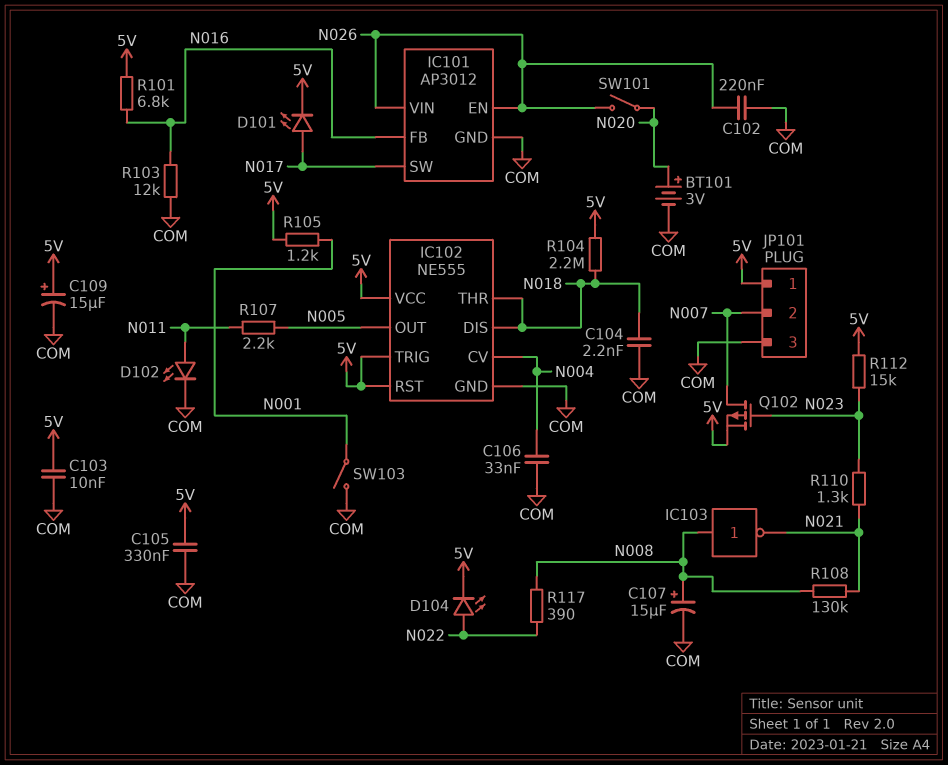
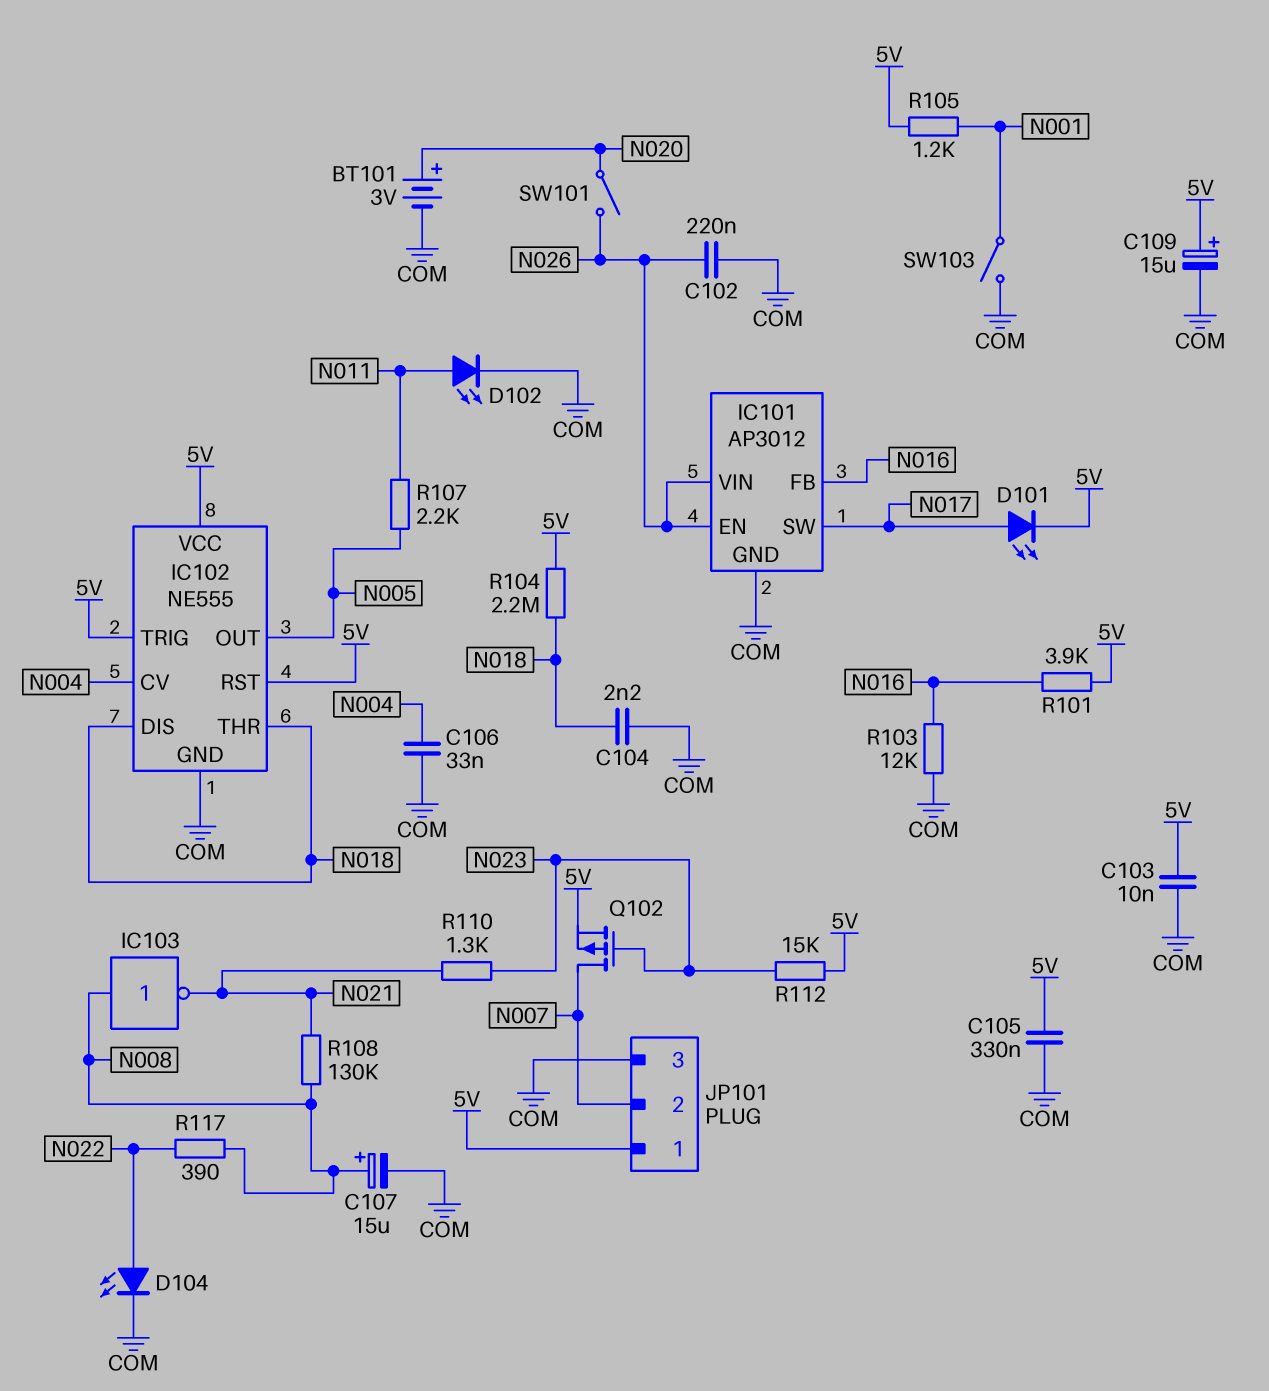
D104: LED (A N022, K 5V) -> LED (A N022, K COM)
R101: 6.8k (5V, N016) -> 3.9k (5V, N016)

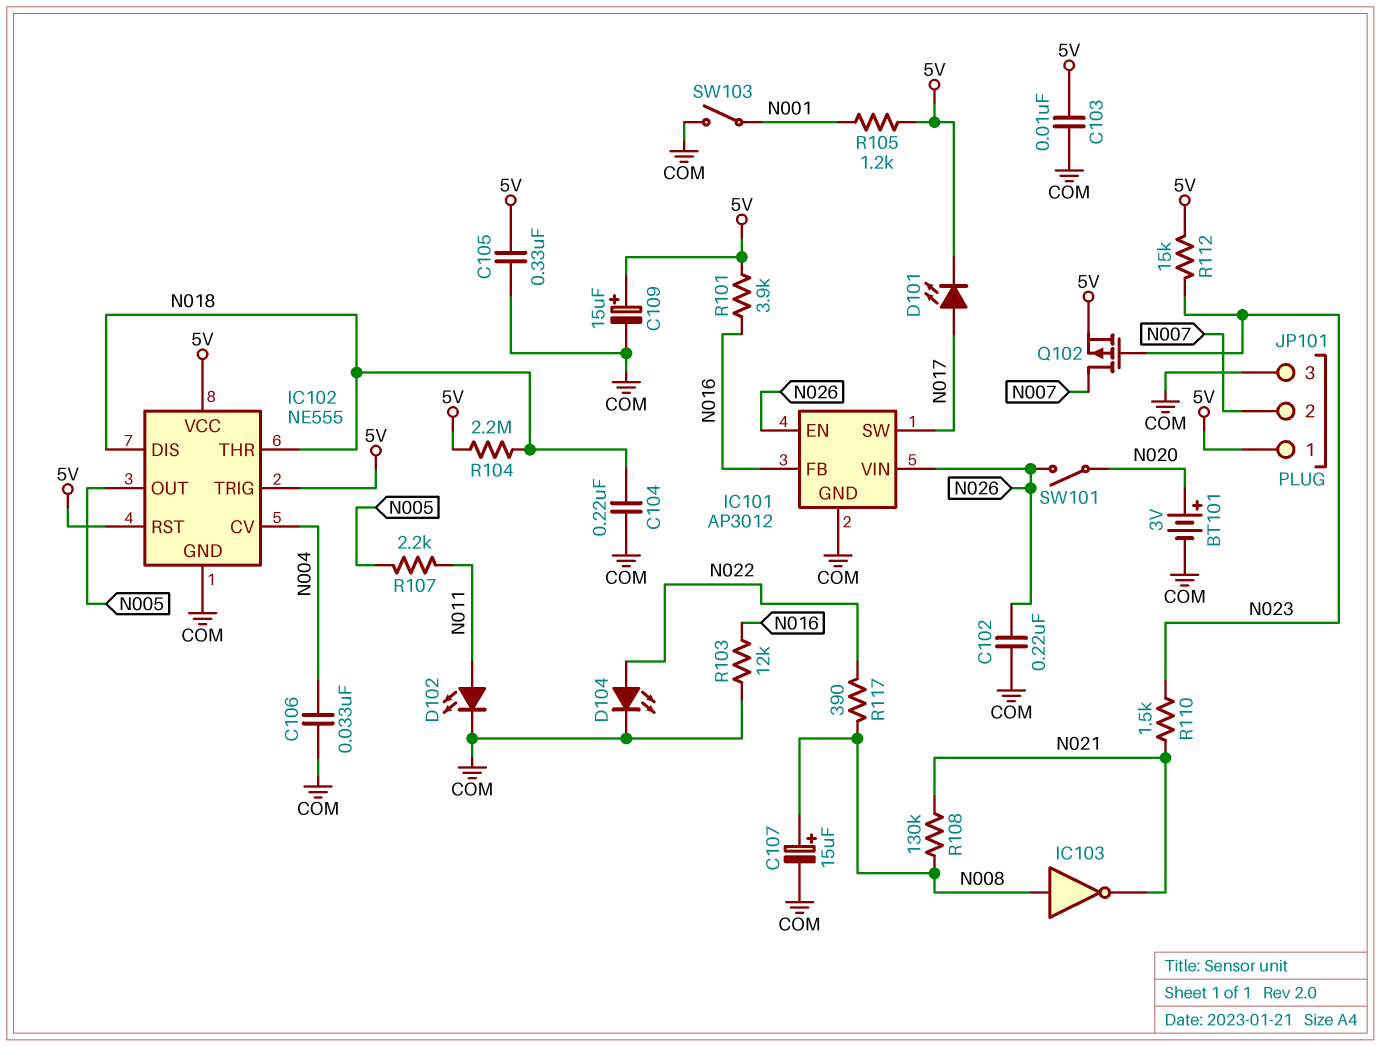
C104: 2.2nF (COM, N018) -> 220nF (COM, N018)
R110: 1.3k (N021, N023) -> 1.5k (N021, N023)

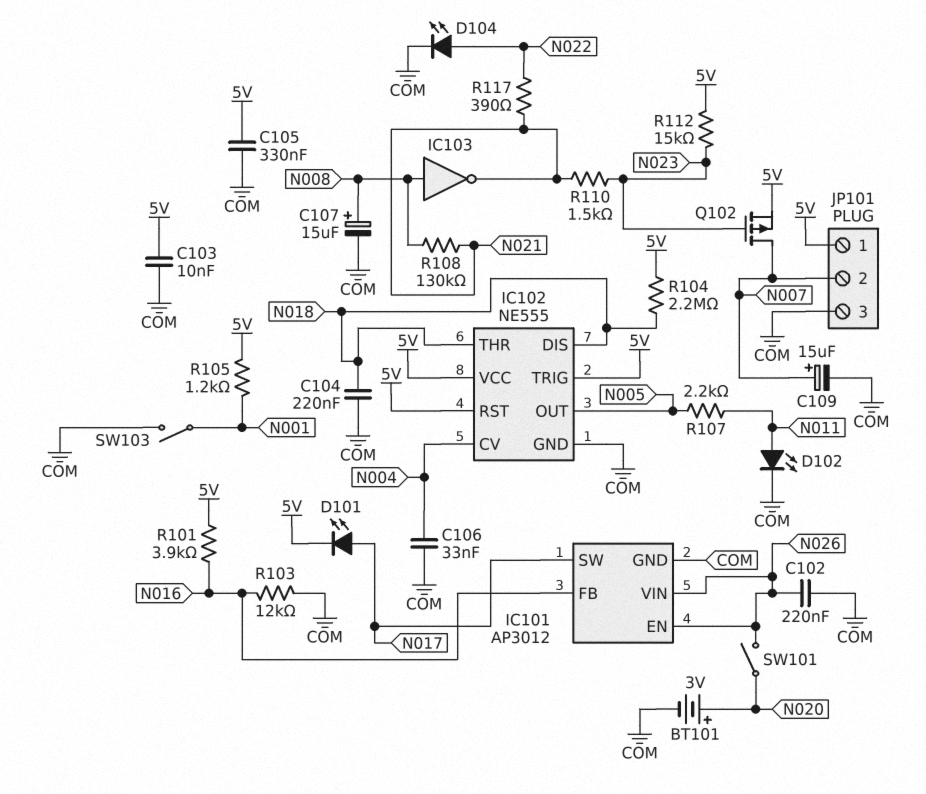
C109: 15uF (plus 5V, minus COM) -> 15uF (plus N007, minus COM)
R117: 390 (N008, N022) -> 390 (N021, N022)

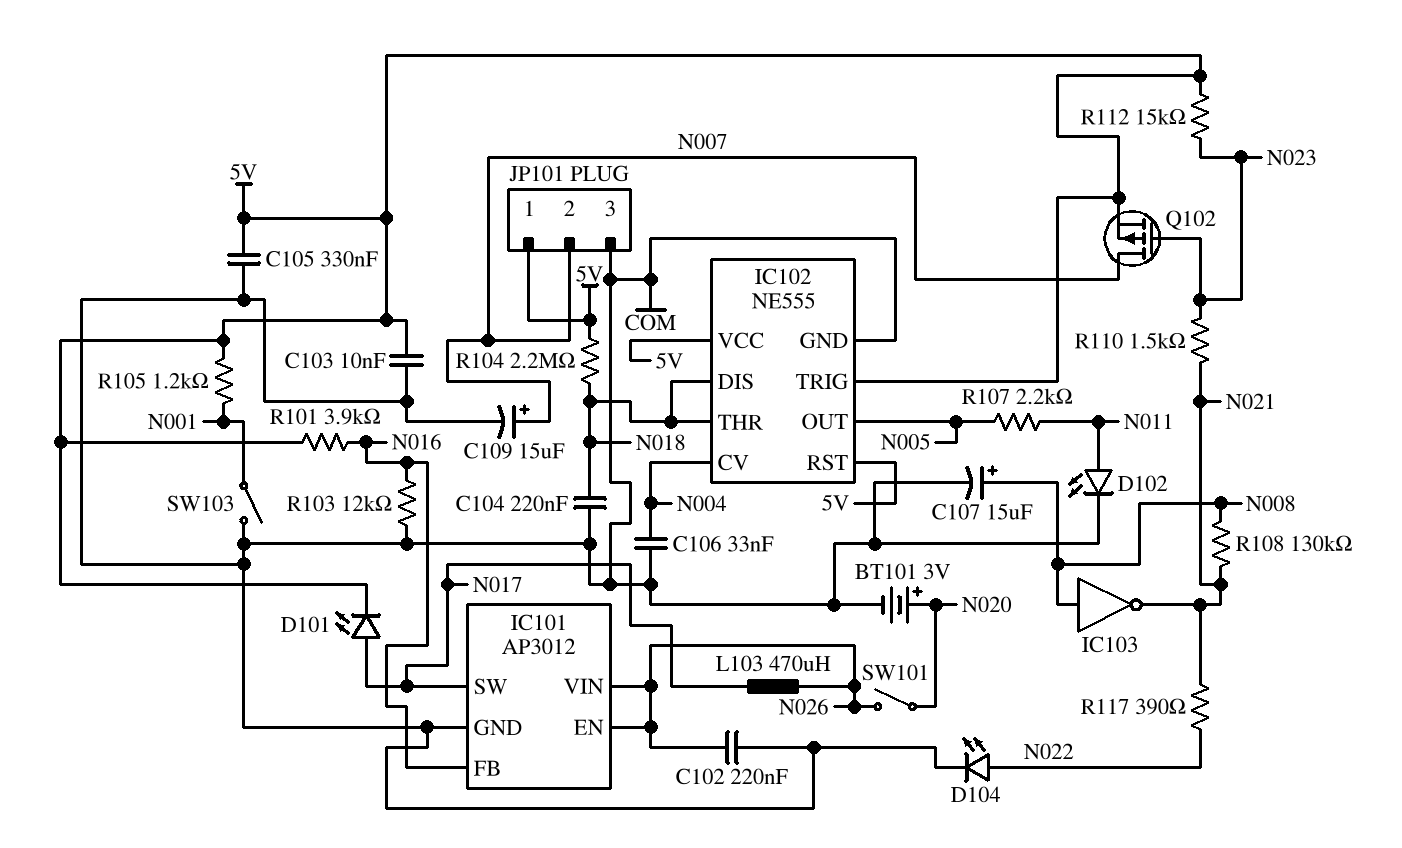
L103: none -> 470uH (N017, N026)

